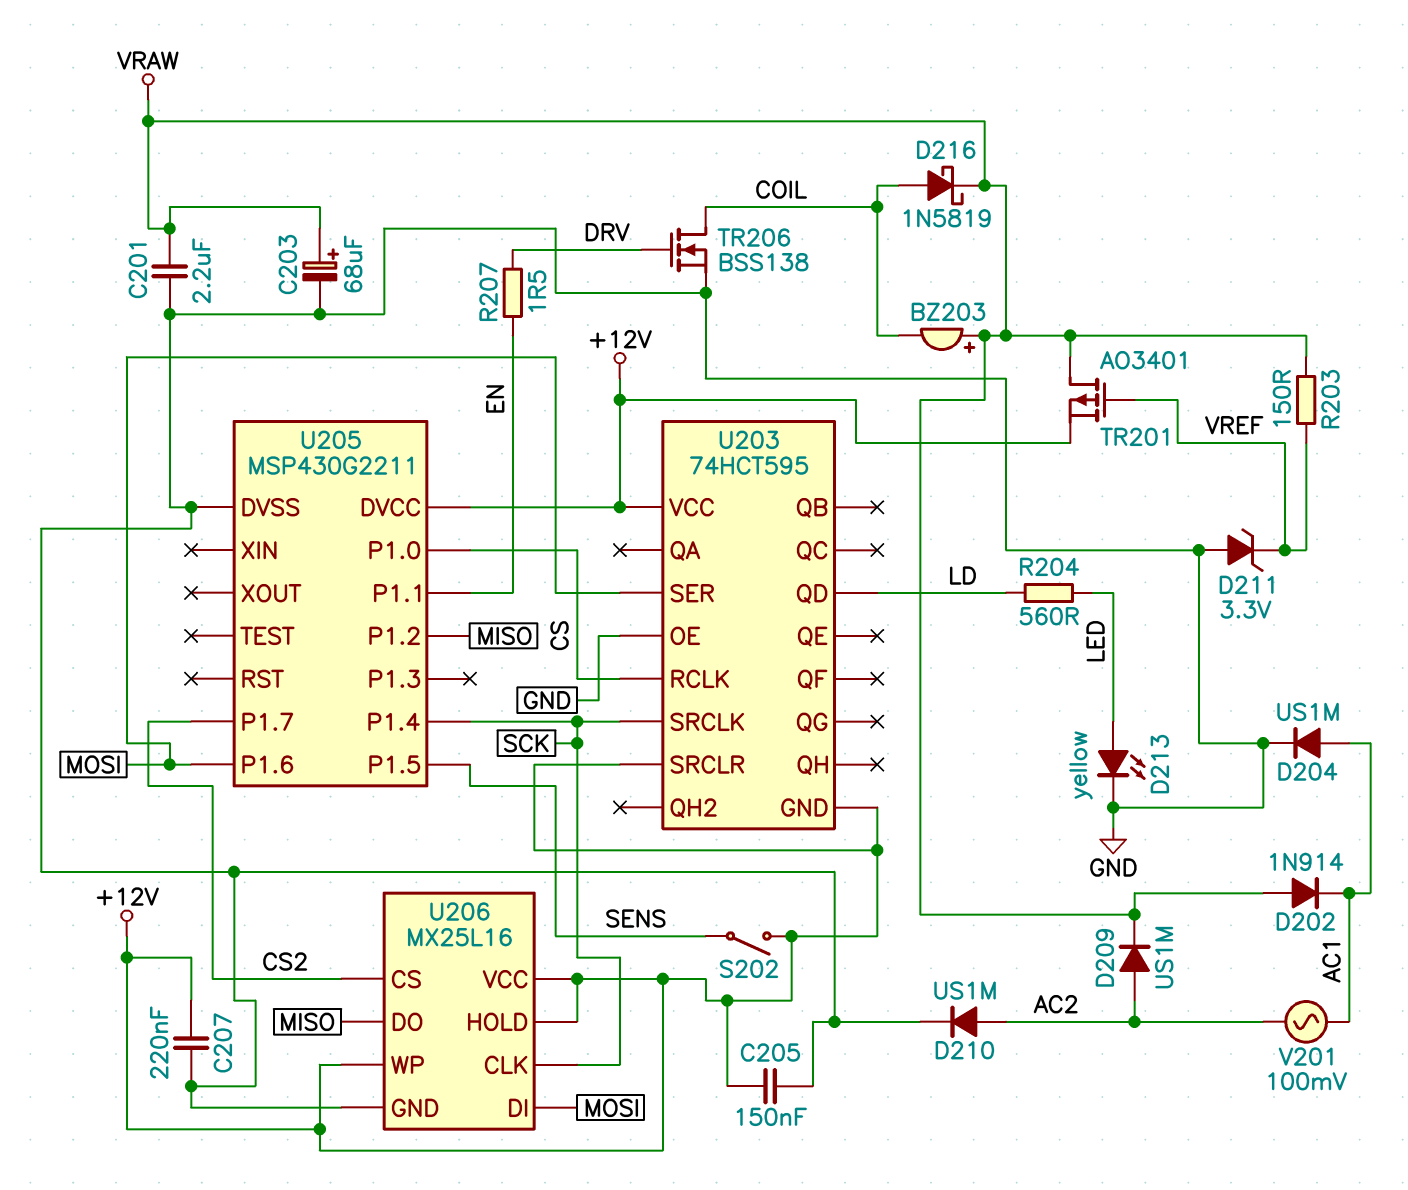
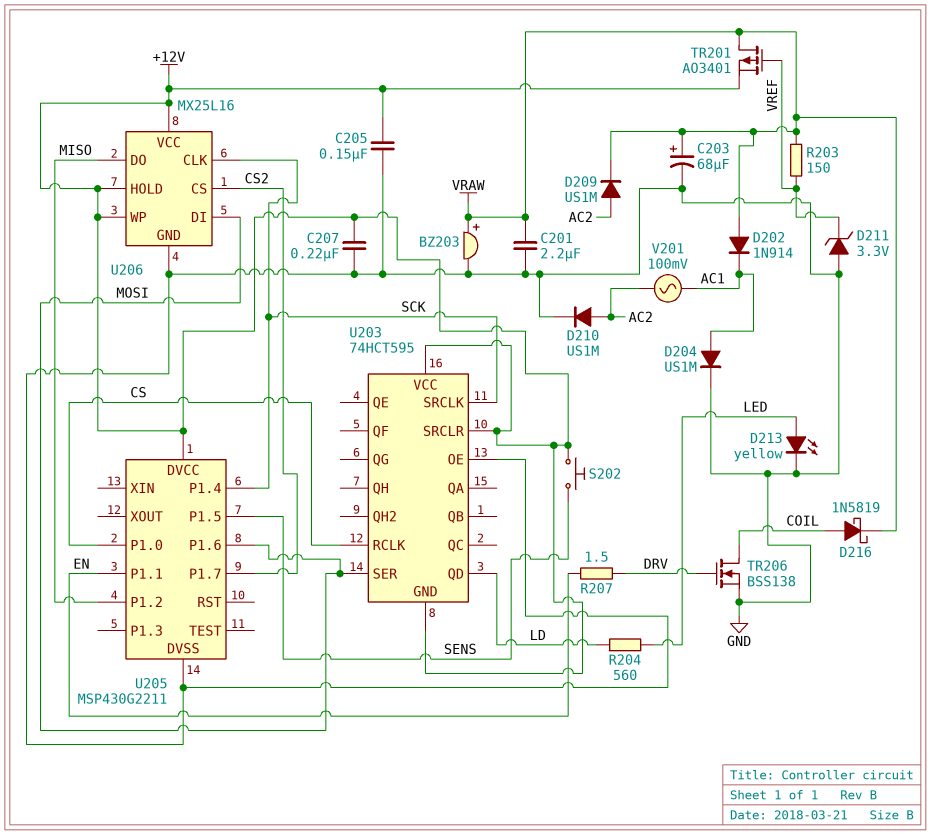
BZ203: buzzer (plus VRAW, minus COIL) -> buzzer (plus VRAW, minus GND)
S202: switch (+12V, SENS) -> button (+12V, SENS)

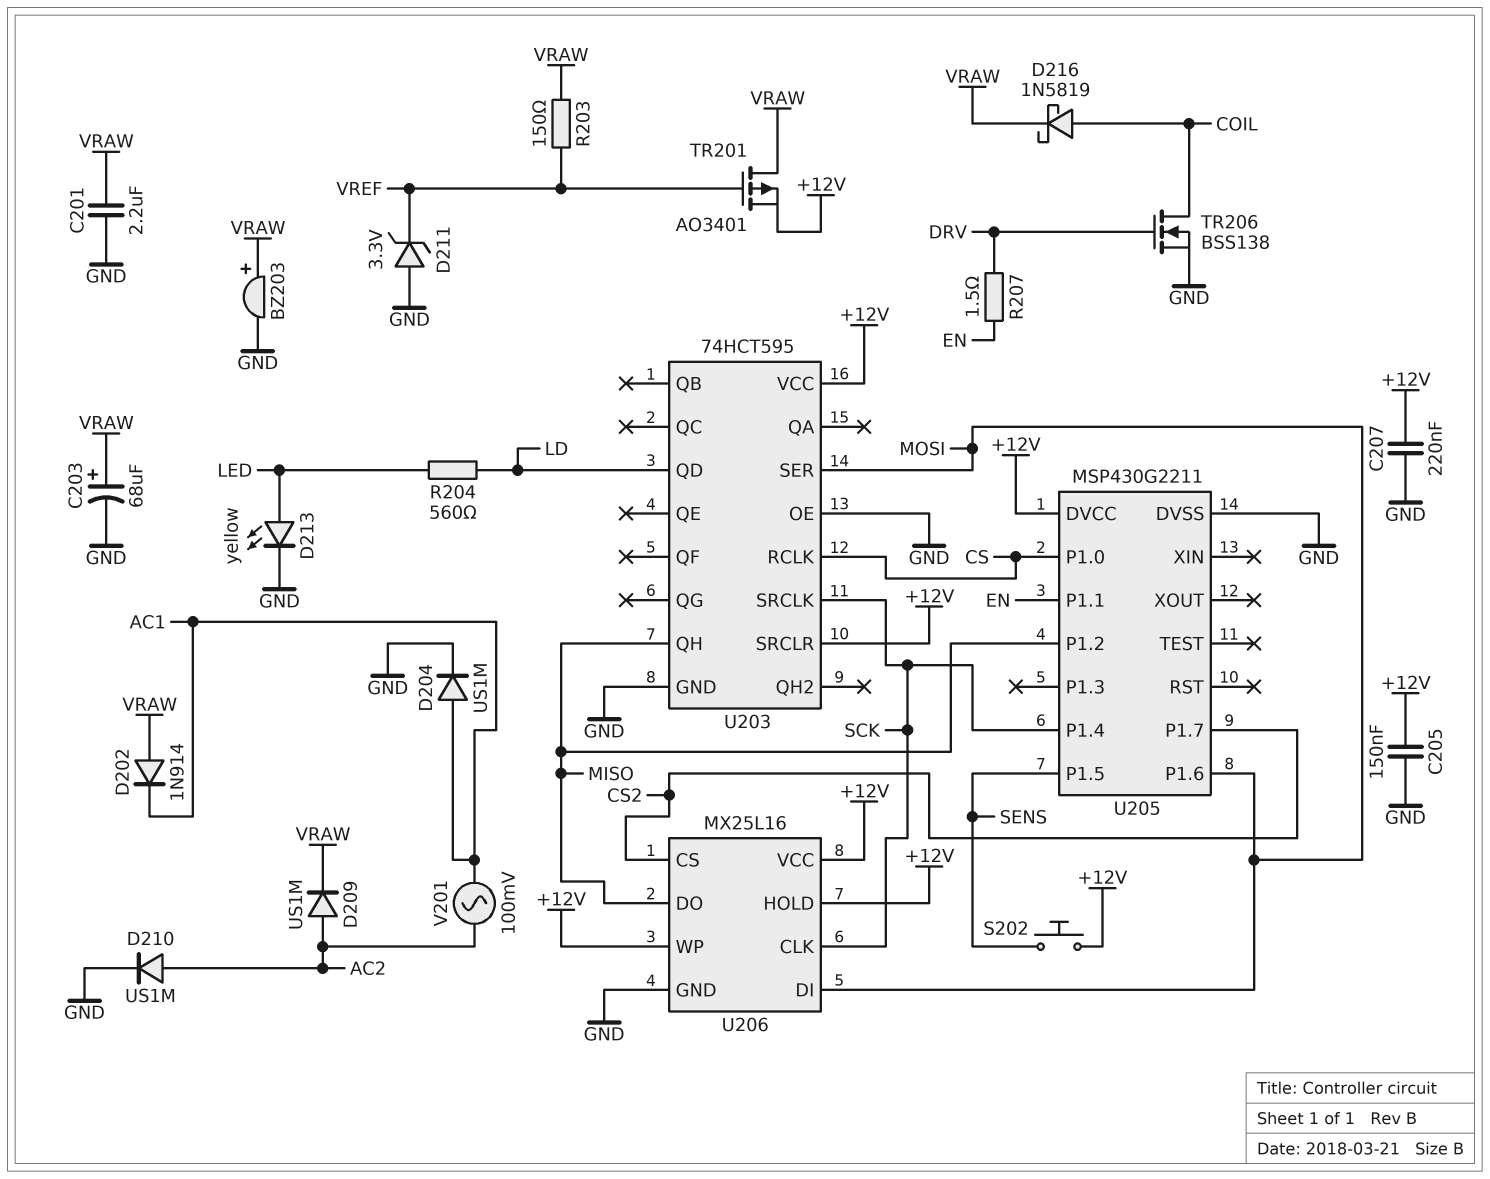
U203 pin GND: +12V -> GND
U203 pin QH: none -> MISO

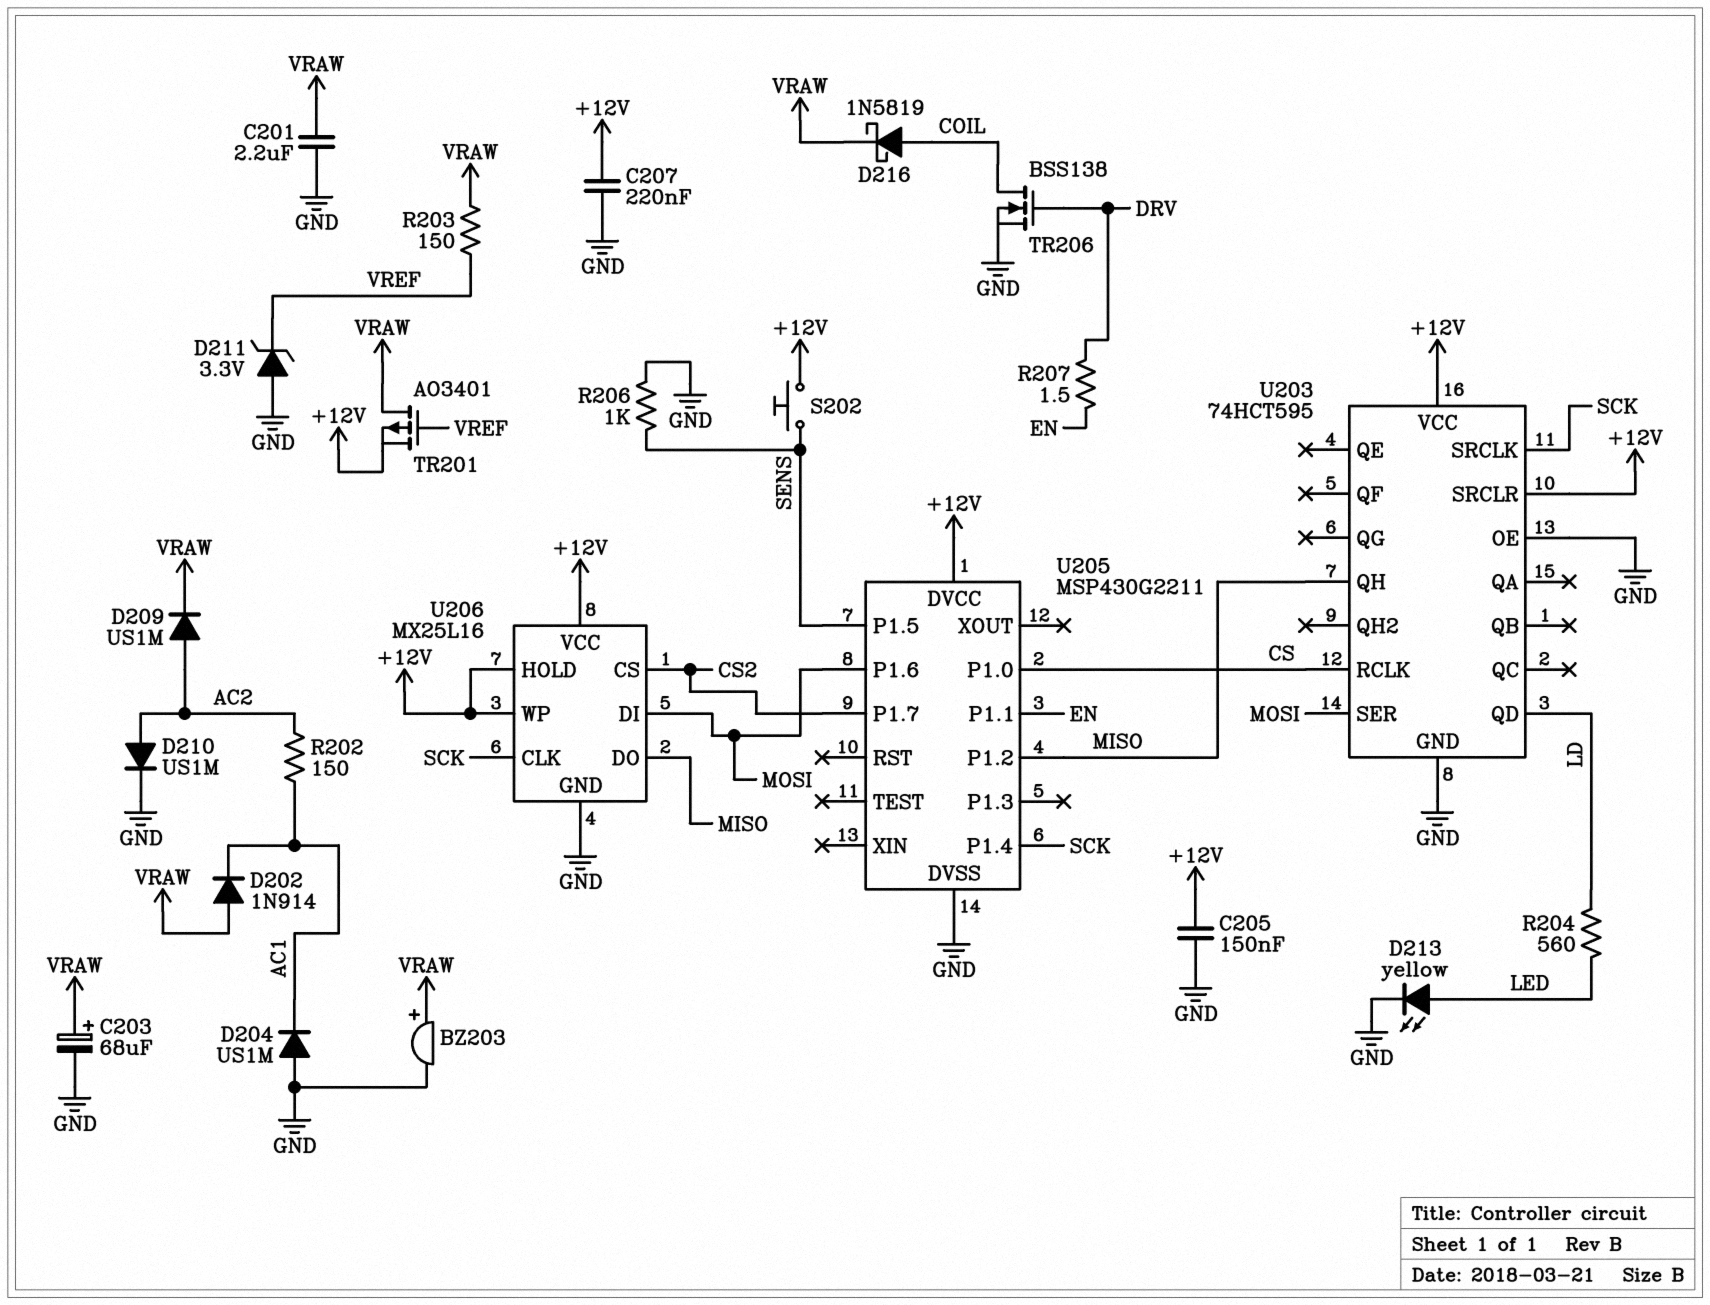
D204: diode US1M (A AC1, K GND) -> diode US1M (A GND, K AC1)
R202: none -> 150 (AC1, AC2)
R206: none -> 1k (GND, SENS)
V201: AC 100mV (AC1, AC2) -> none

